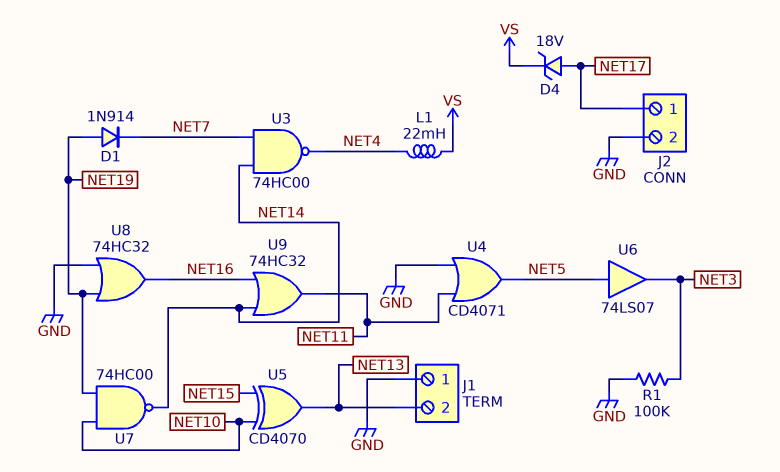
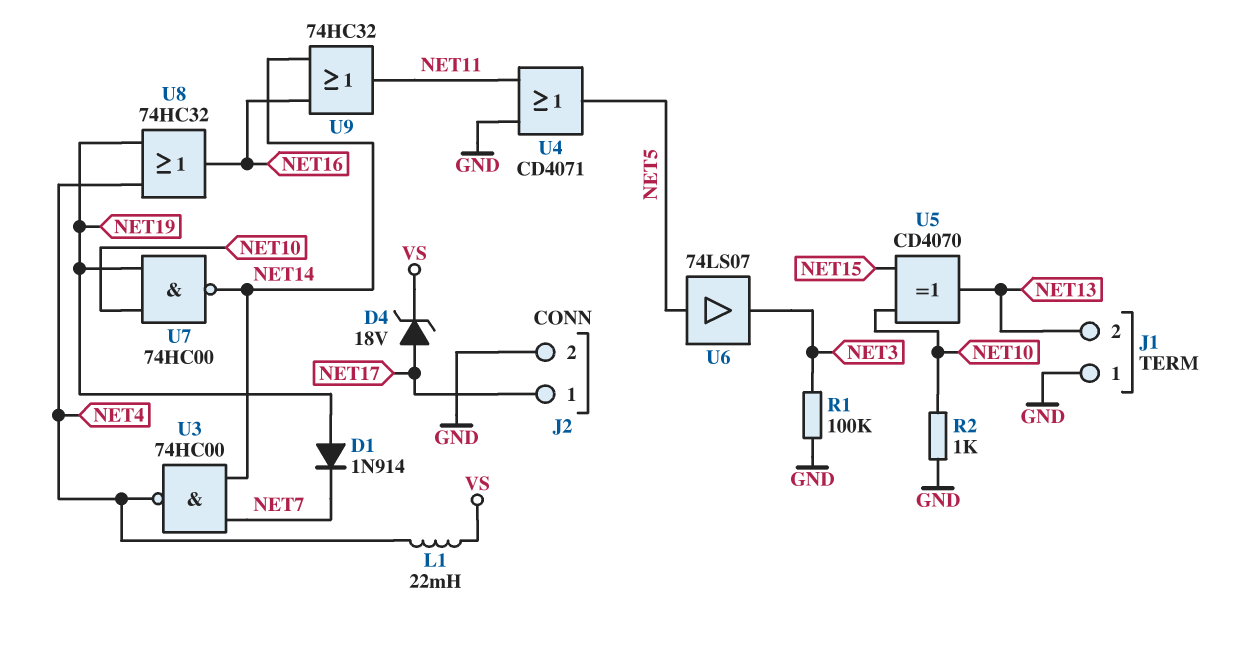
R2: none -> 1k (GND, NET10)
U8: OR 74HC32 (in GND, in NET19, out NET16) -> OR 74HC32 (in NET4, in NET19, out NET16)

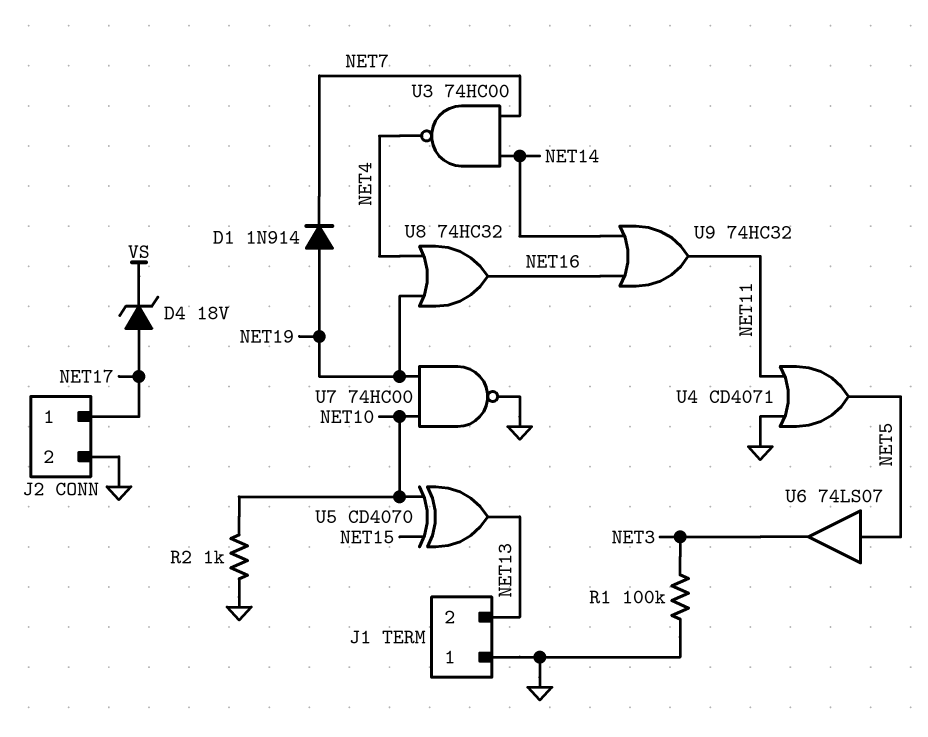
L1: 22mH (NET4, VS) -> none
U7: NAND 74HC00 (in NET10, in NET19, out NET14) -> NAND 74HC00 (in NET10, in NET19, out GND)

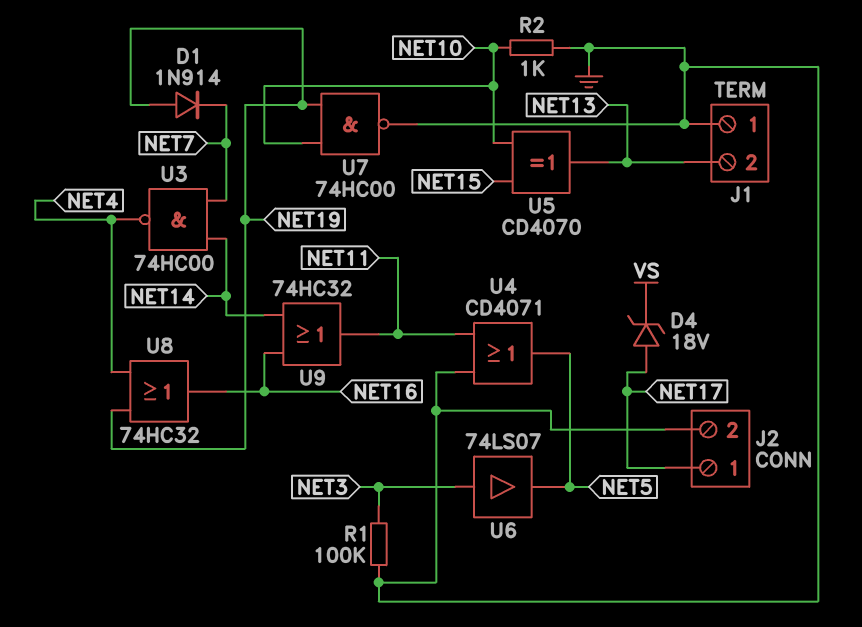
U6: buffer 74LS07 (in NET5, out NET3) -> buffer 74LS07 (in NET3, out NET5)

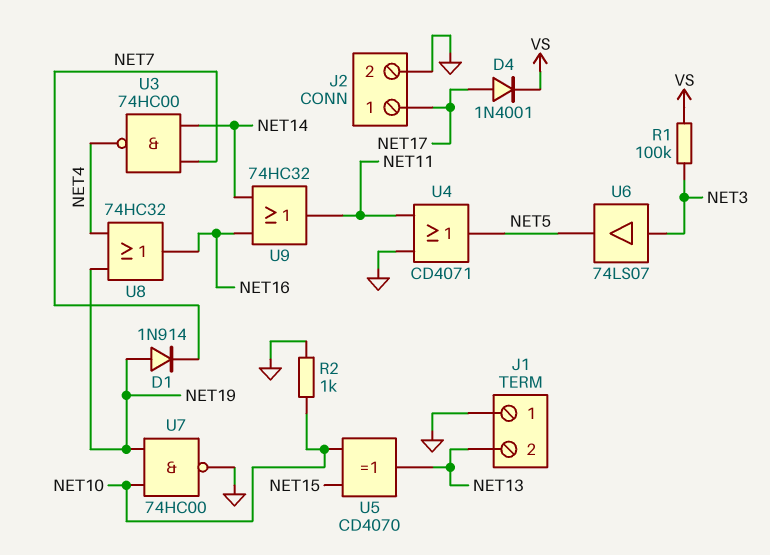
D4: zener 18V (A NET17, K VS) -> diode 1N4001 (A NET17, K VS)
R1: 100k (GND, NET3) -> 100k (NET3, VS)

